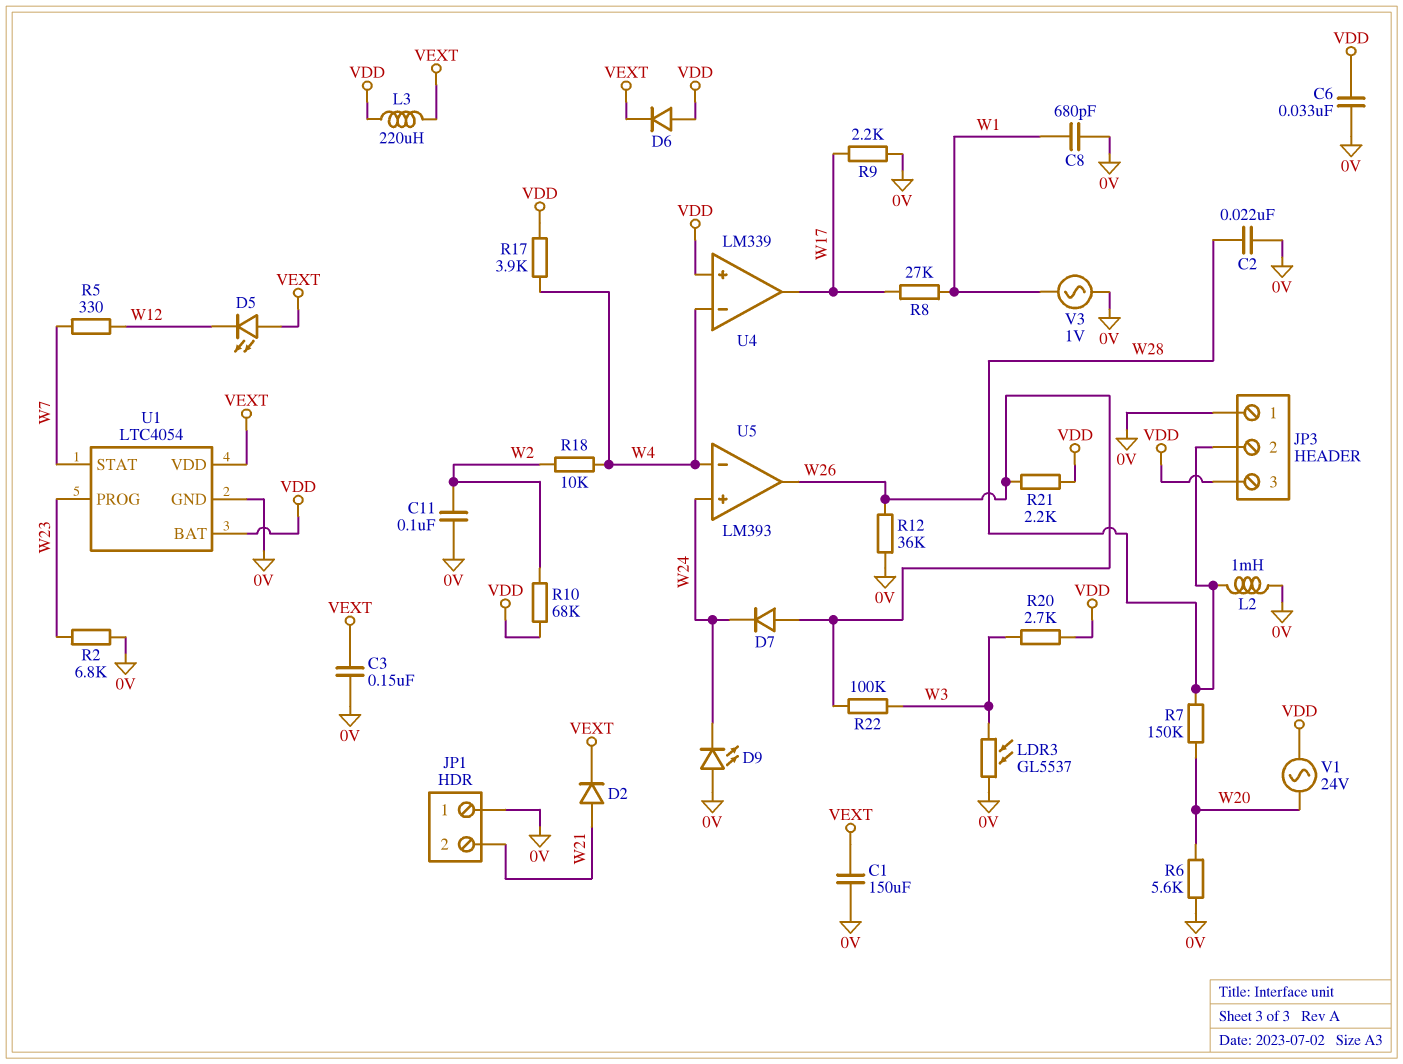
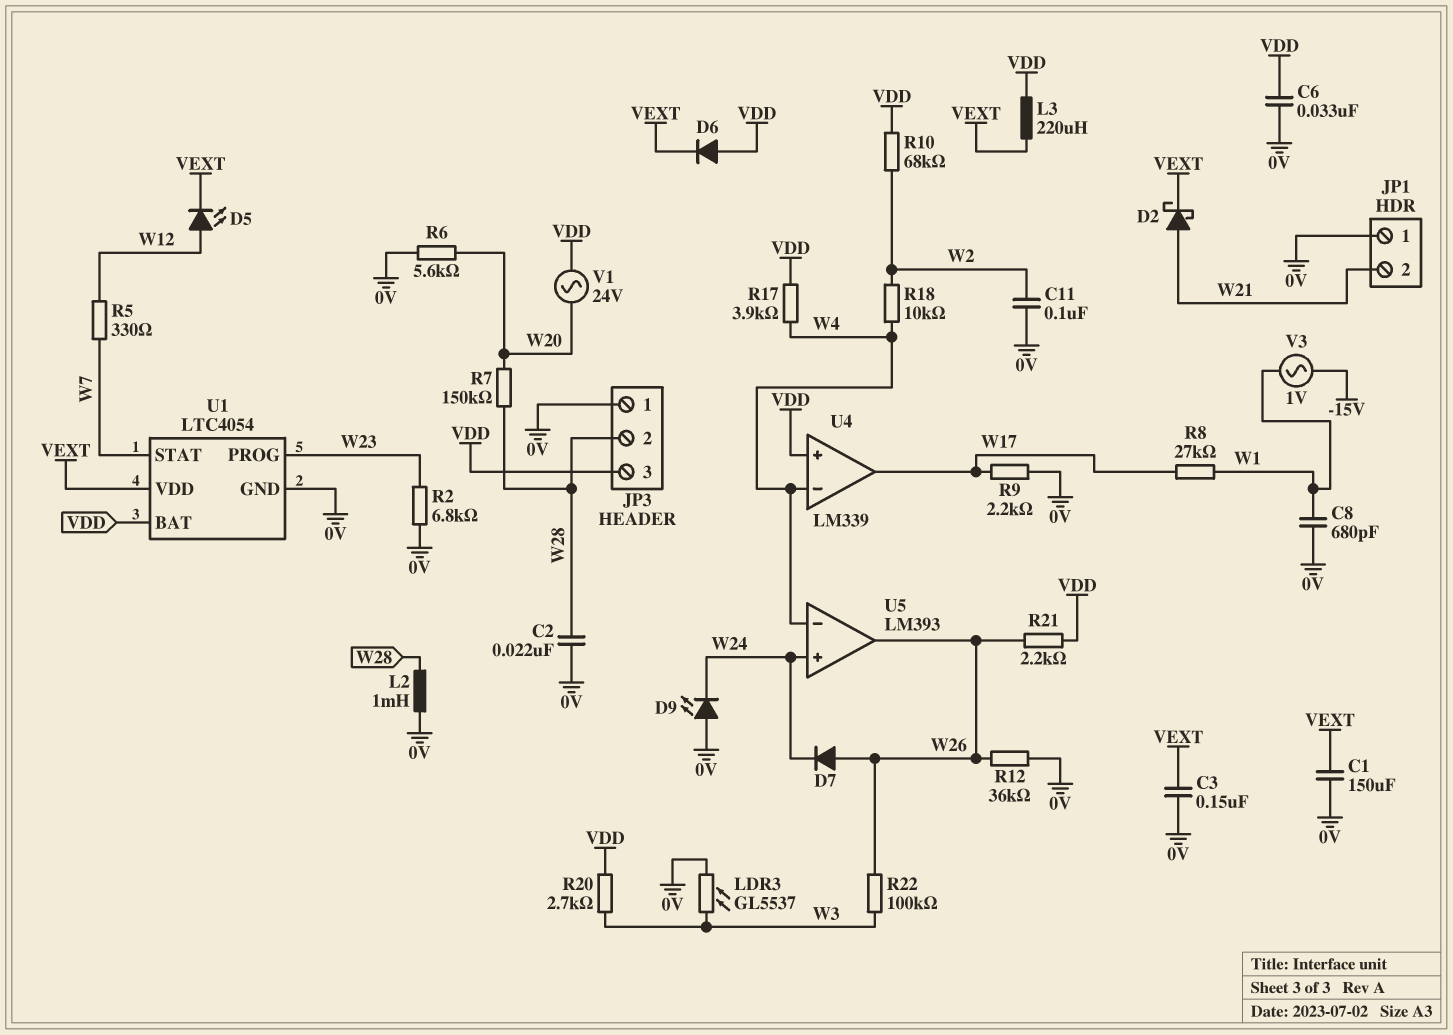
D2: diode (A W21, K VEXT) -> schottky (A W21, K VEXT)
D5: LED (A VEXT, K W12) -> LED (A W12, K VEXT)
V3: AC 1V (0V, W1) -> AC 1V (-15V, W1)

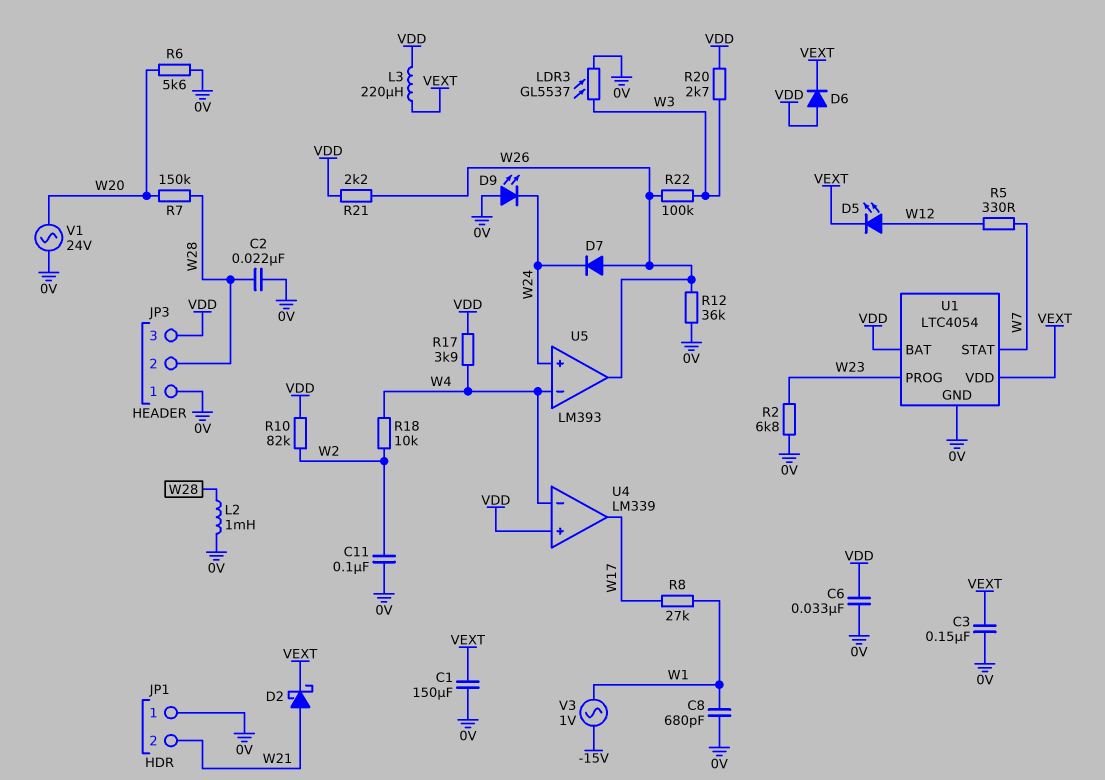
R9: 2.2k (0V, W17) -> none
R10: 68k (VDD, W2) -> 82k (VDD, W2)
V1: AC 24V (VDD, W20) -> AC 24V (0V, W20)

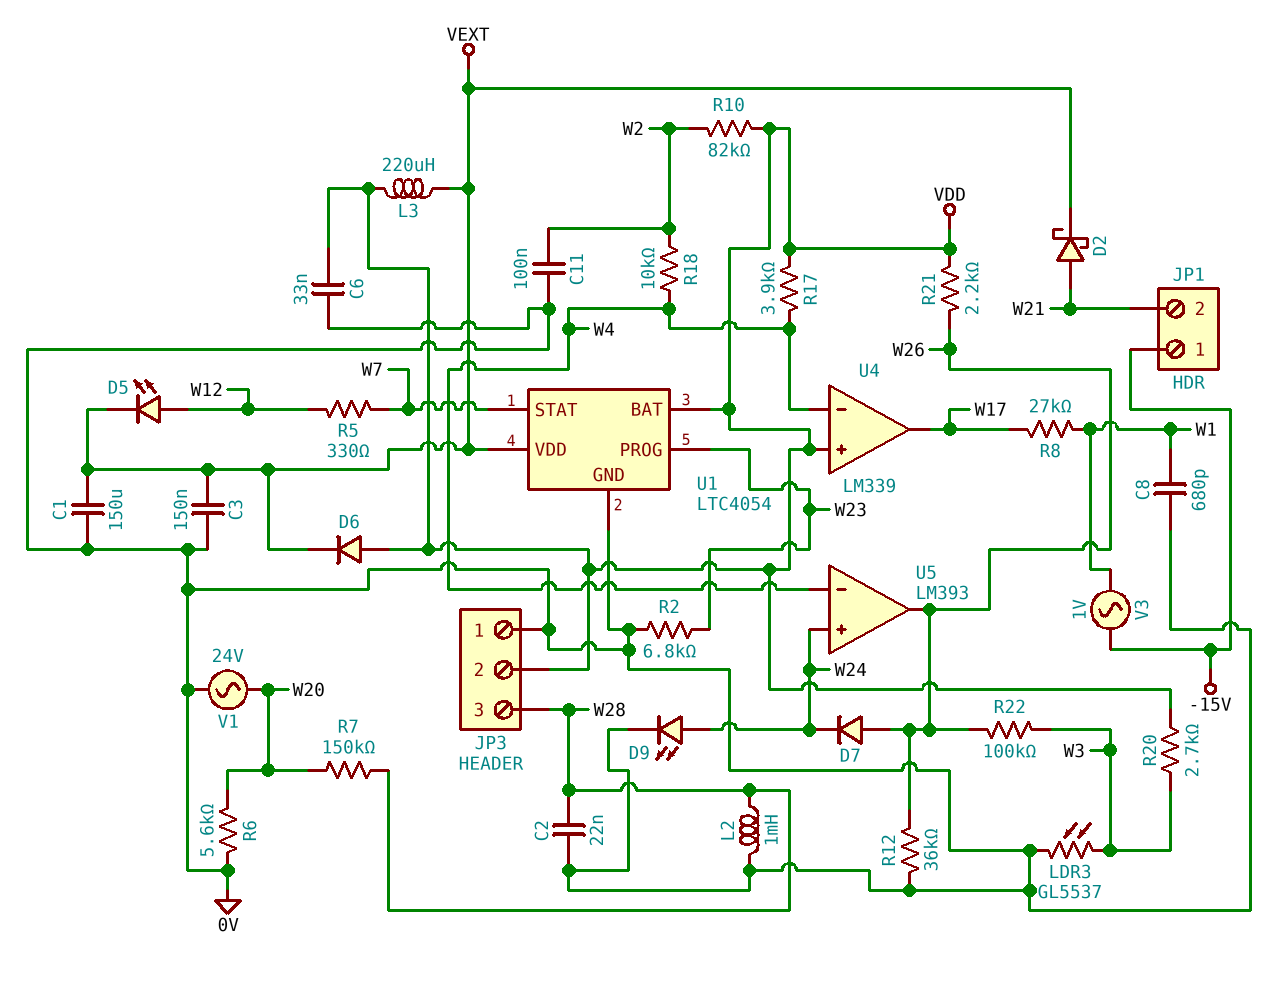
D9: LED (A 0V, K W24) -> LED (A W24, K 0V)
JP1 pin 1: 0V -> -15V
JP3 pin 2: W28 -> VDD
JP3 pin 3: VDD -> W28

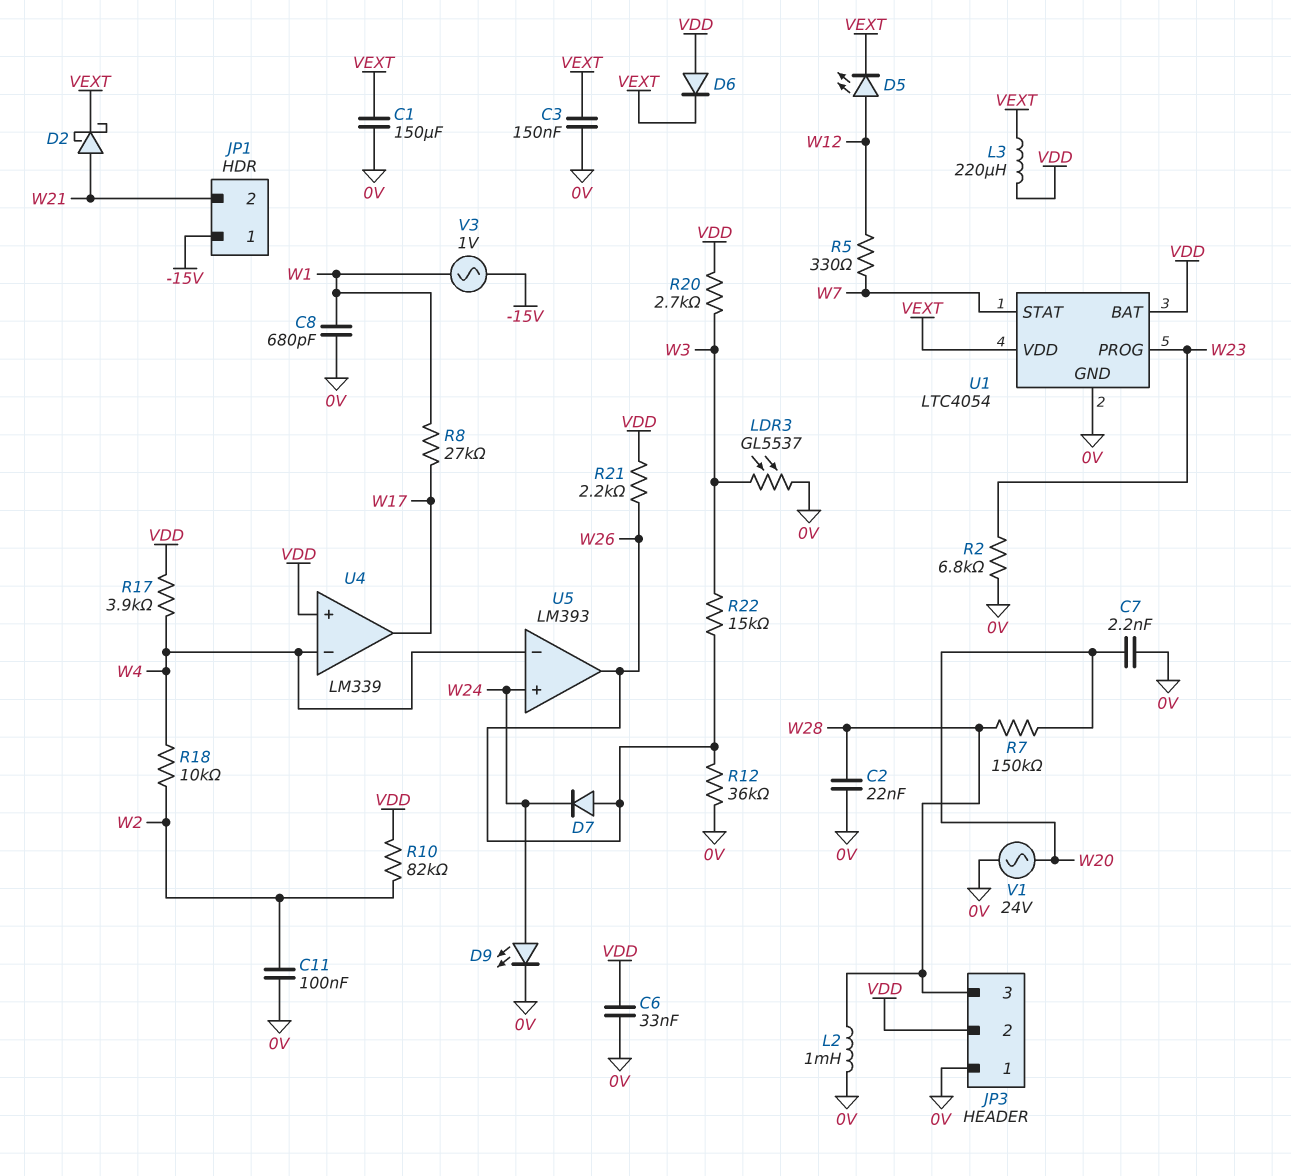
C7: none -> 2.2nF (0V, W20)
R6: 5.6k (0V, W20) -> none
R22: 100k (W3, W26) -> 15k (W3, W26)

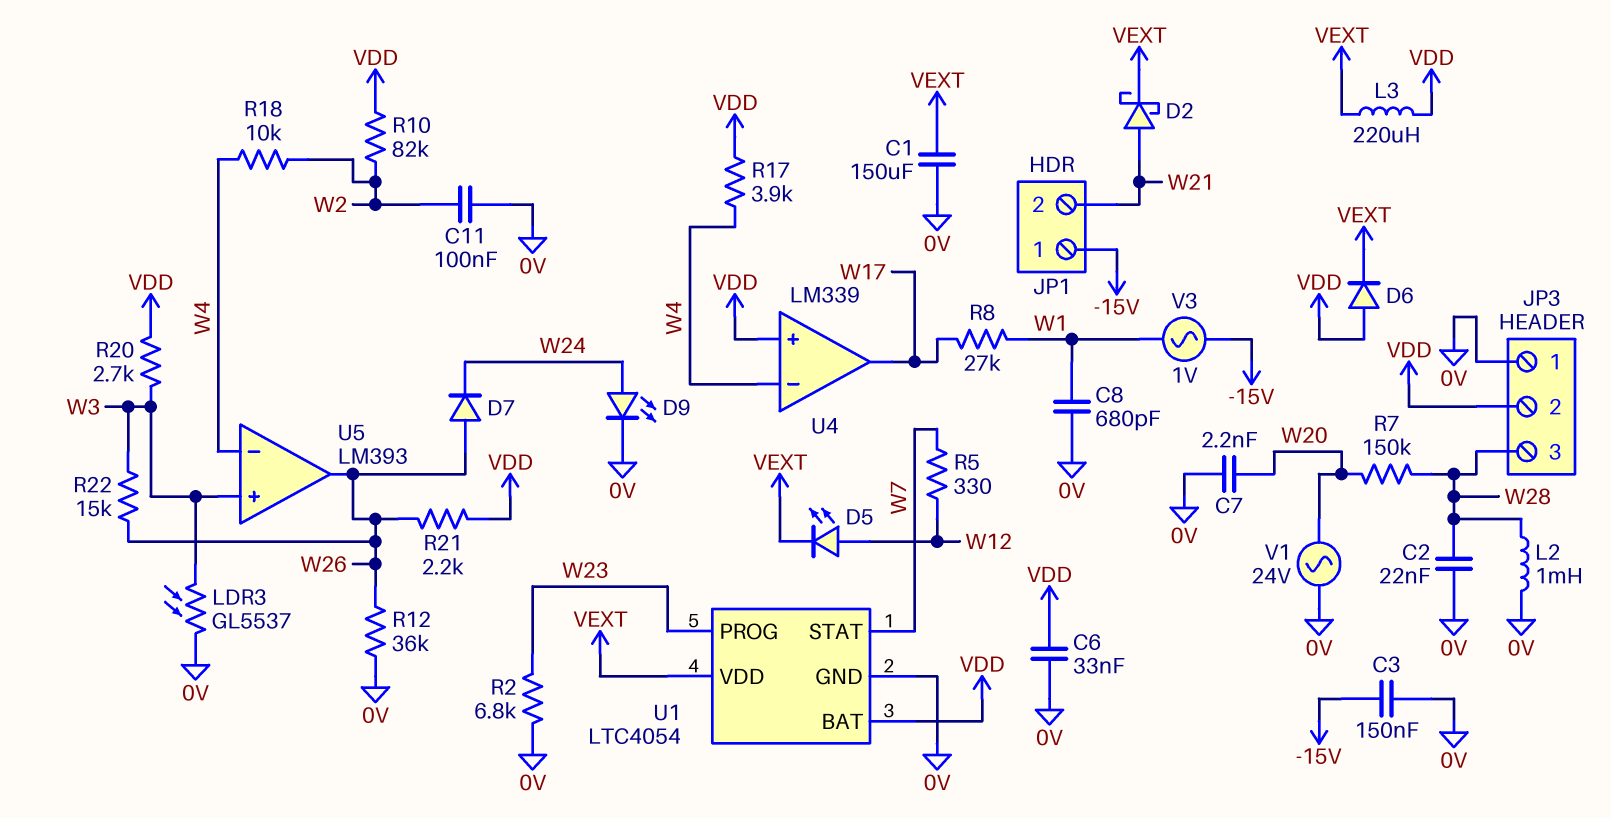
C3: 150nF (0V, VEXT) -> 150nF (-15V, 0V)
U5 pin in+: W24 -> W3

